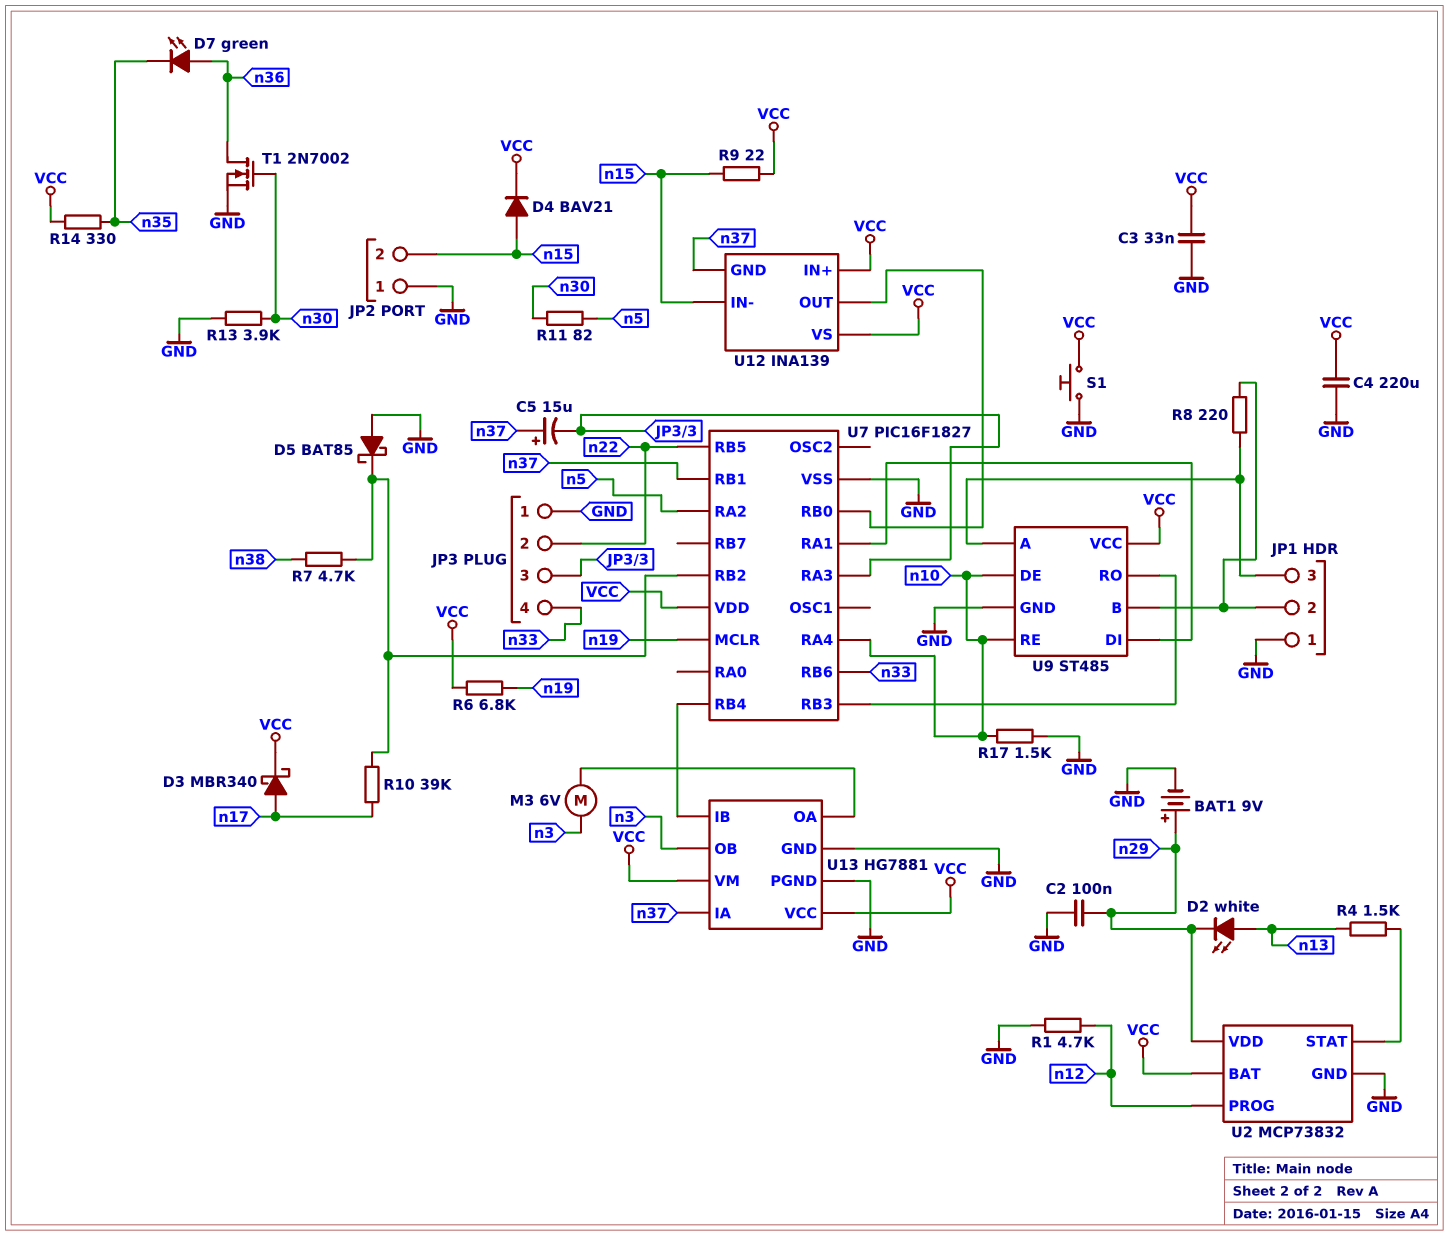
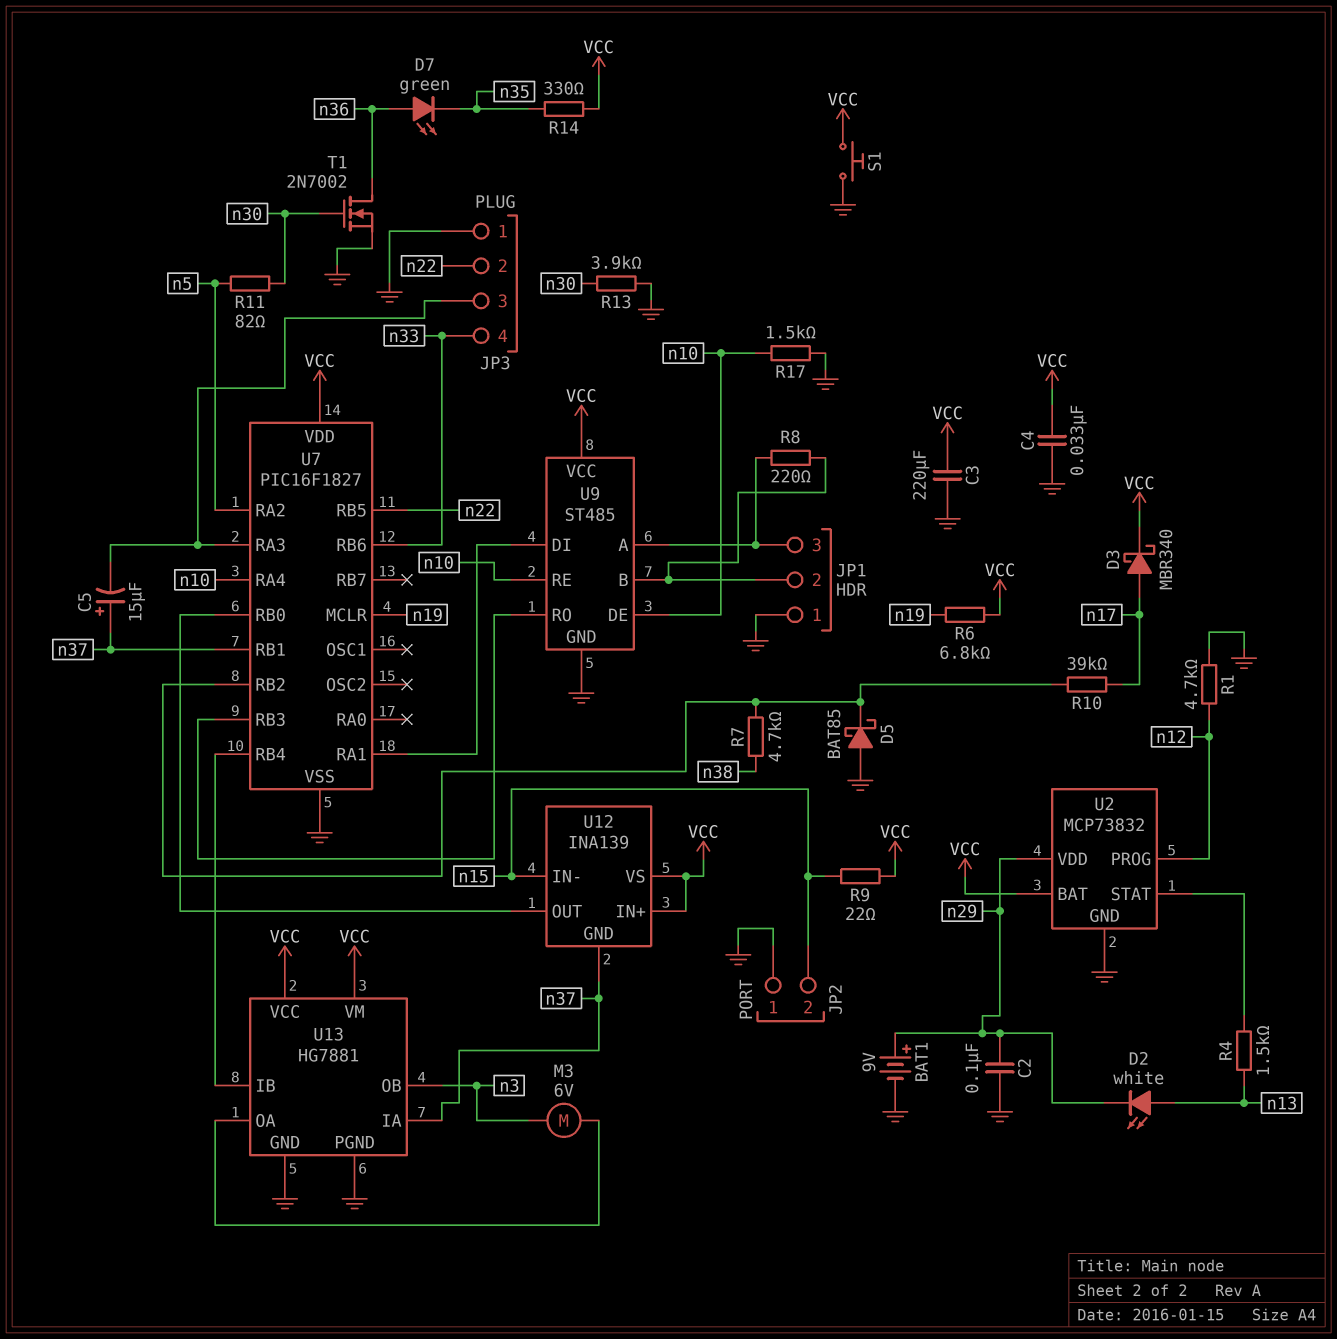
C3: 33nF (GND, VCC) -> 220uF (GND, VCC)
C4: 220uF (GND, VCC) -> 33nF (GND, VCC)
D4: diode BAV21 (A n15, K VCC) -> none

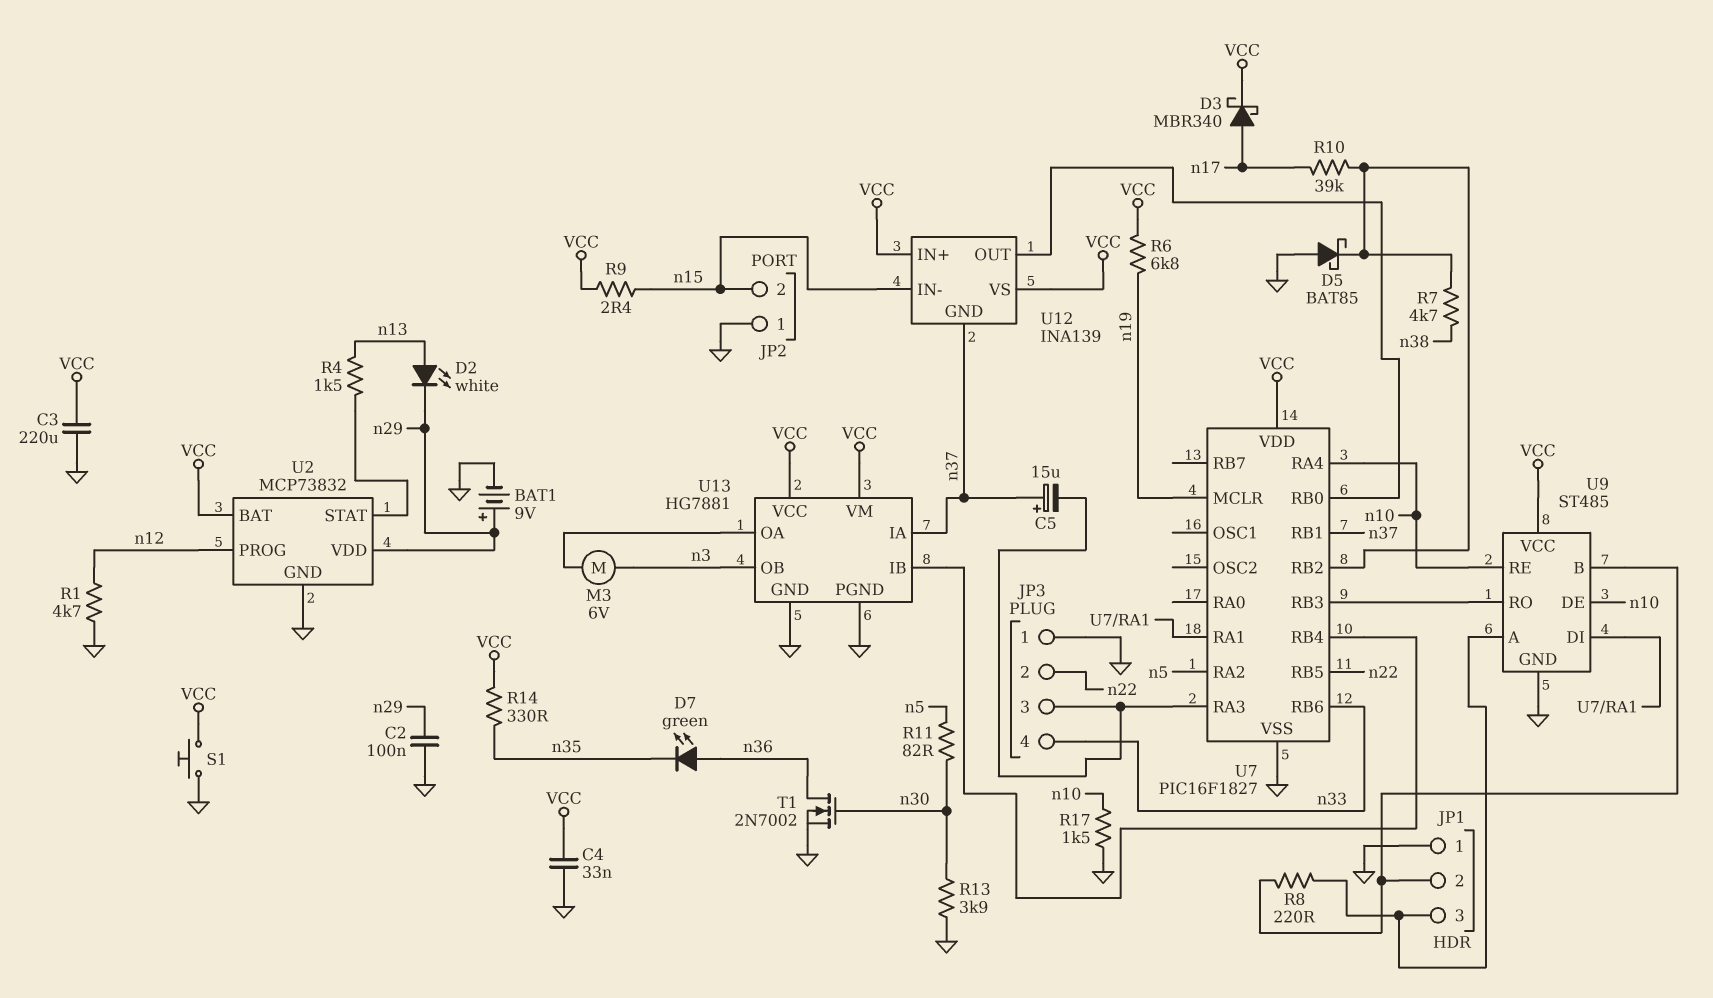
R9: 22 (VCC, n15) -> 2.4 (VCC, n15)

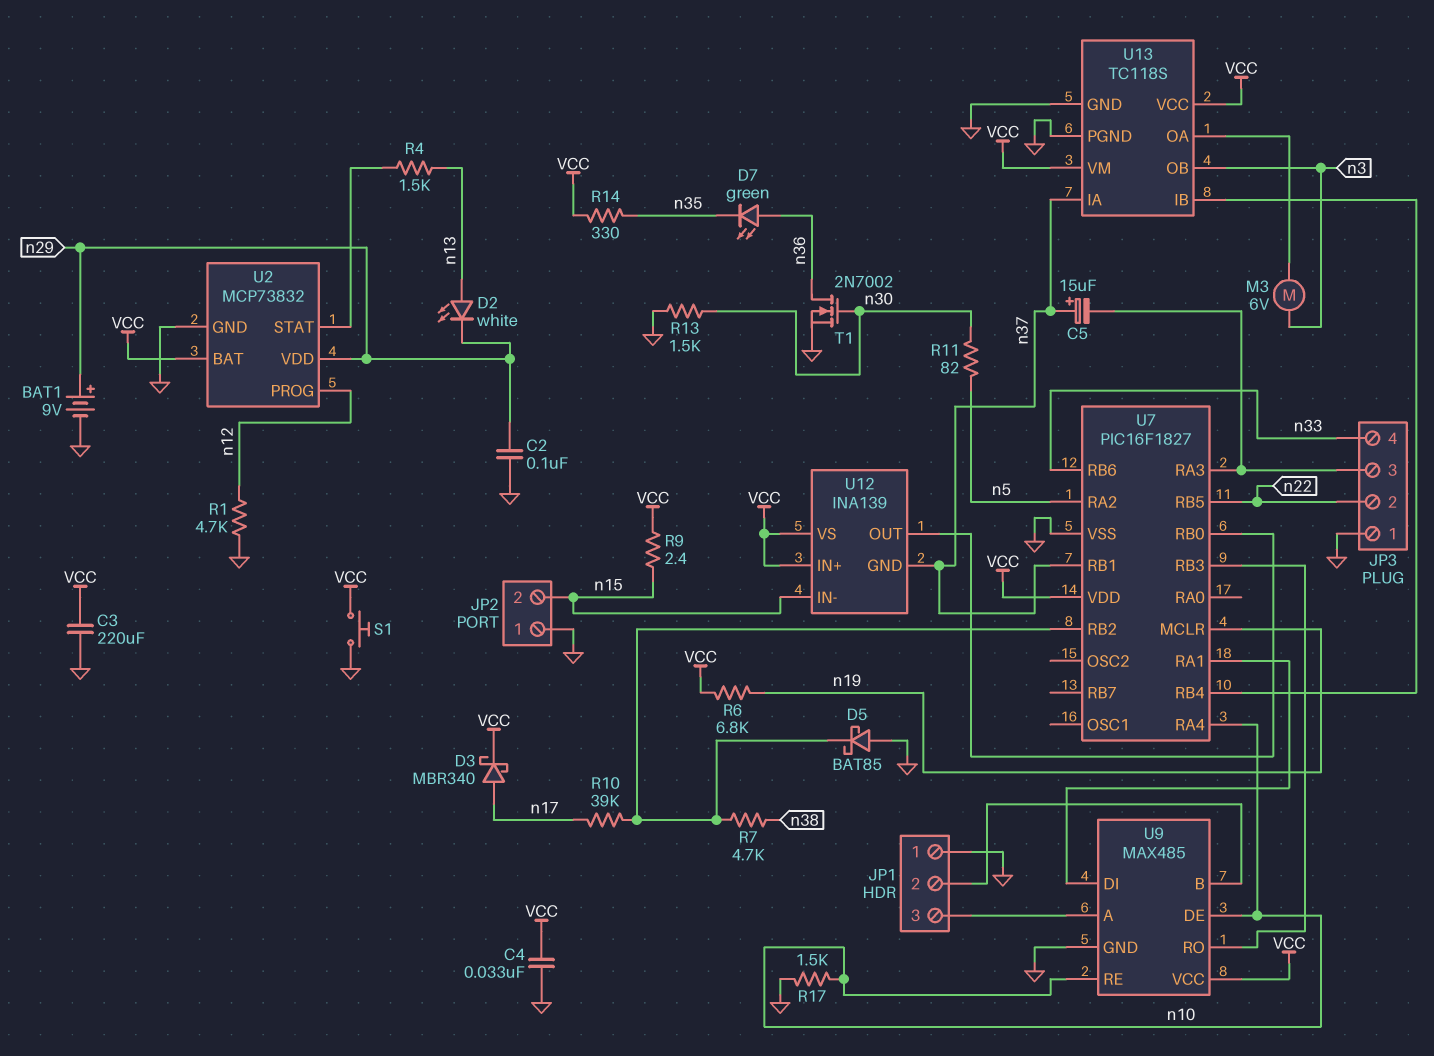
R8: 220 (JP1/2, JP1/3) -> none
R13: 3.9k (GND, n30) -> 1.5k (GND, n30)
U9: ST485 -> MAX485
U13: HG7881 -> TC118S

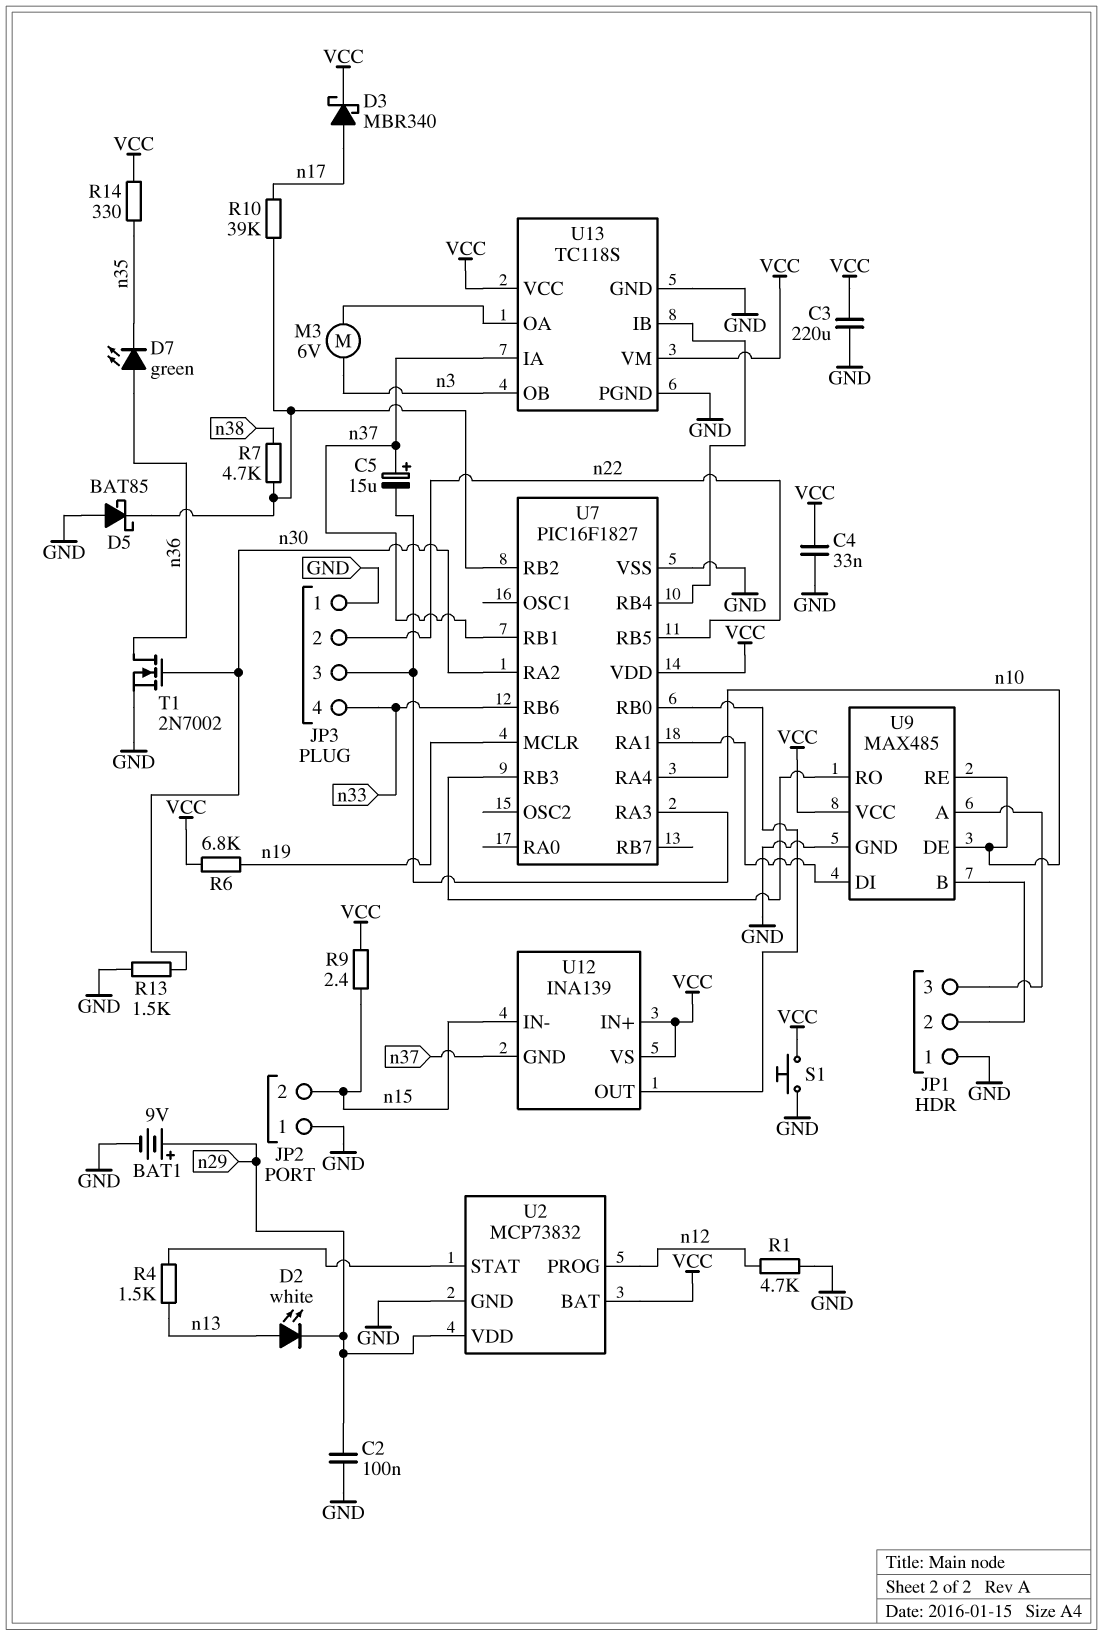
R11: 82 (n5, n30) -> none
R17: 1.5k (GND, n10) -> none
U7 pin RA2: n5 -> n30

